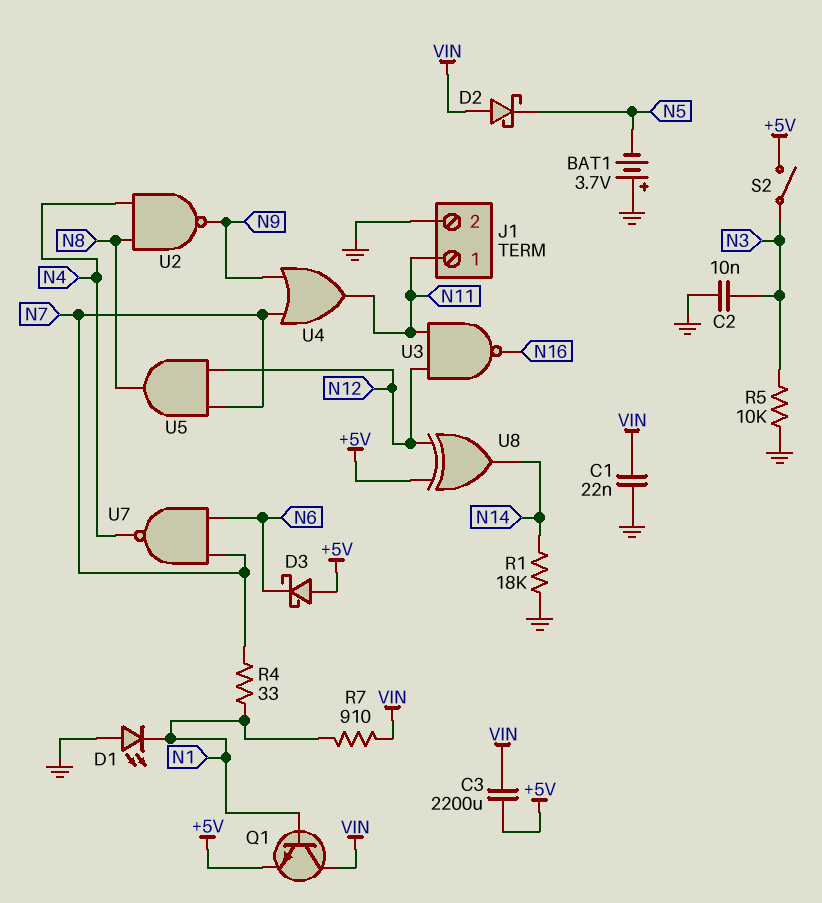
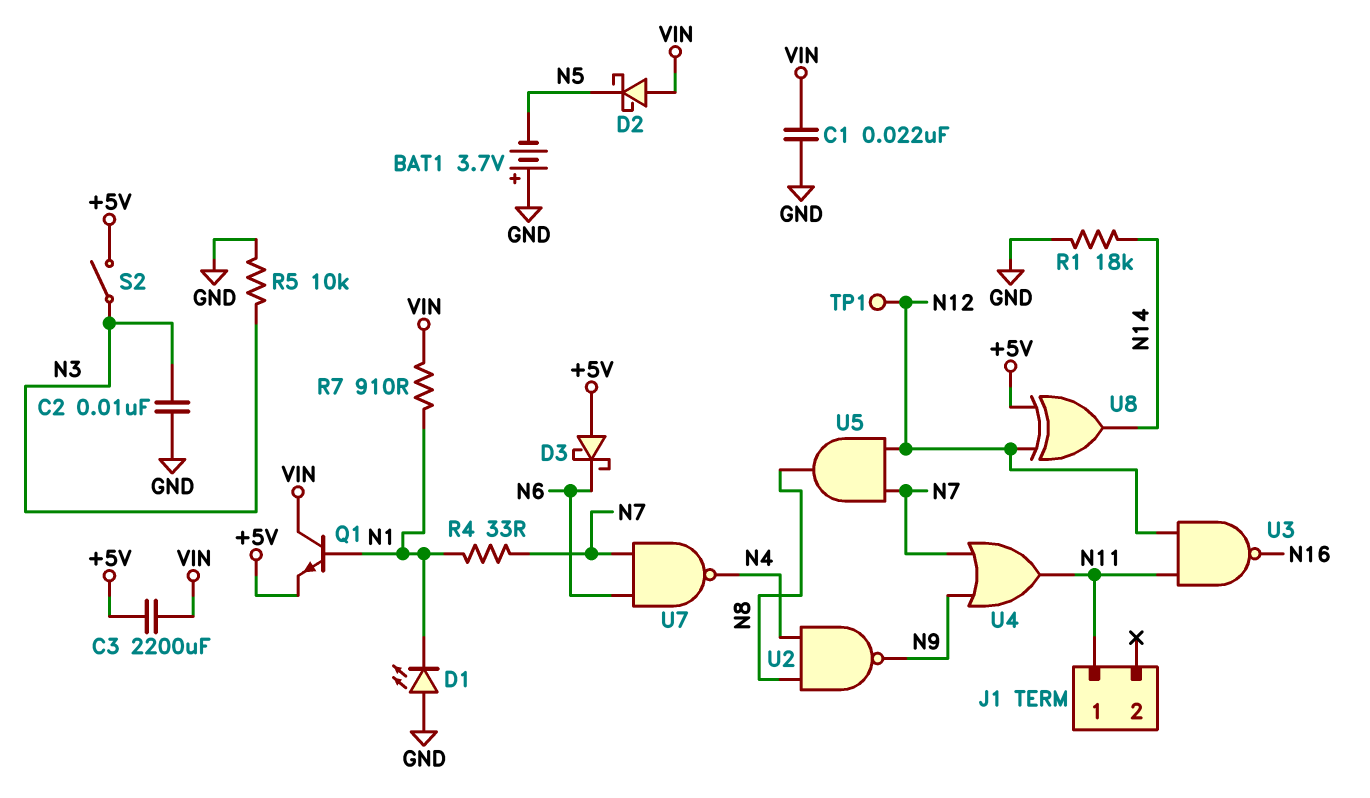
J1 pin 2: GND -> none
TP1: none -> test point (N12)

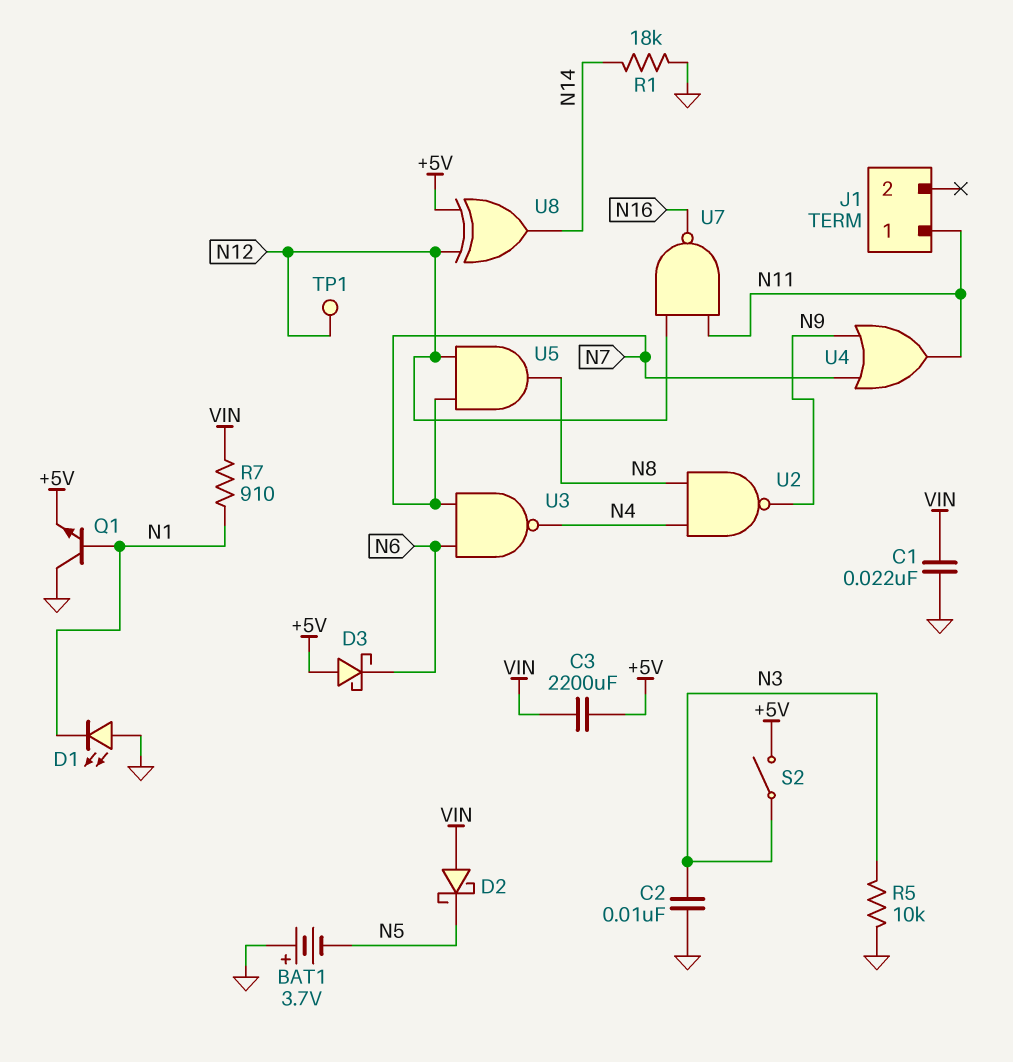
Q1: NPN (B N1, C VIN, E +5V) -> NPN (B N1, C GND, E +5V)
R4: 33 (N1, N7) -> none
U3: NAND (in N11, in N12, out N16) -> NAND (in N6, in N7, out N4)
U7: NAND (in N6, in N7, out N4) -> NAND (in N11, in N12, out N16)

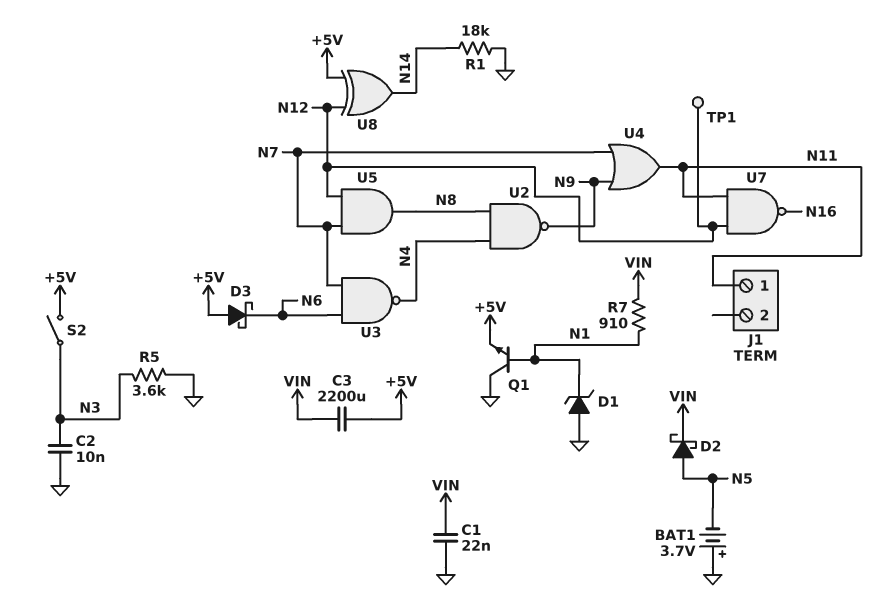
D1: LED (A GND, K N1) -> zener (A GND, K N1)
D2: schottky (A VIN, K N5) -> schottky (A N5, K VIN)
R5: 10k (GND, N3) -> 3.6k (GND, N3)

